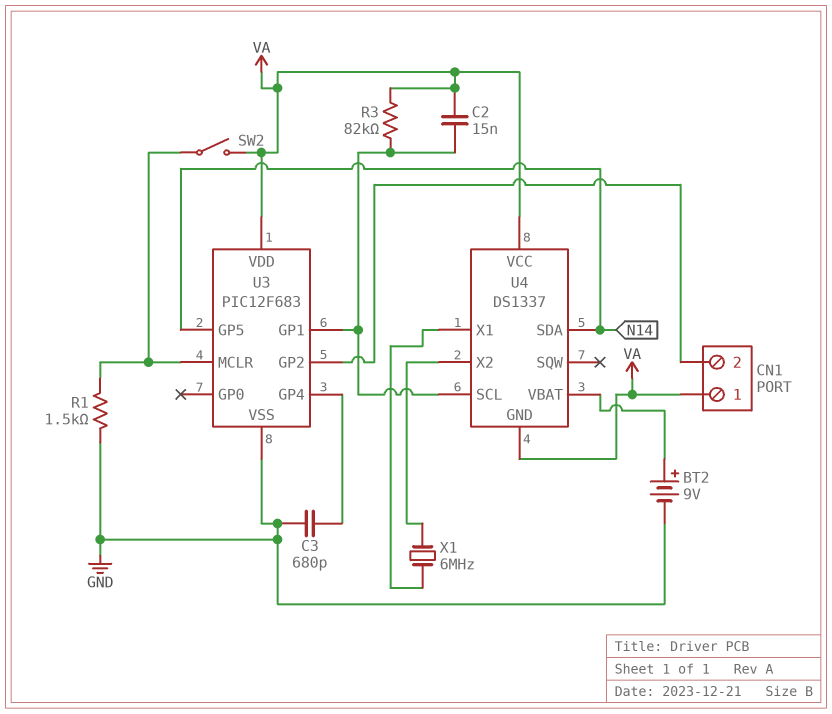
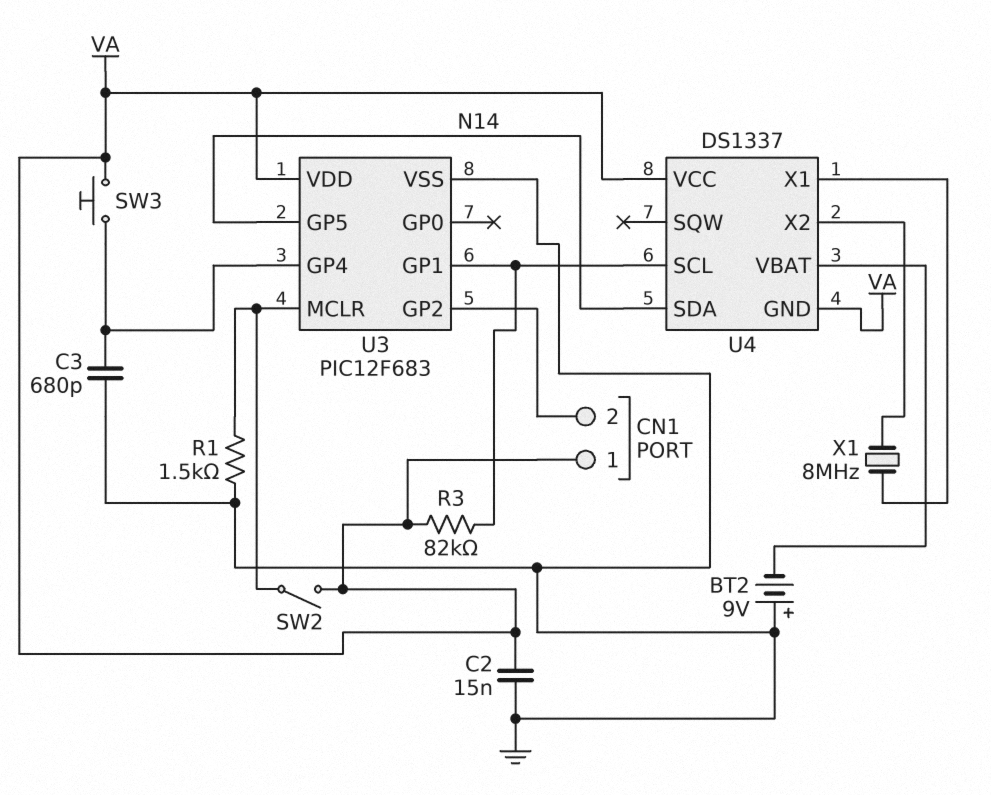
BT2: 9V (plus U4/VBAT, minus GND) -> 9V (plus GND, minus U4/VBAT)
C2: 15nF (U3/GP1, VA) -> 15nF (GND, VA)
SW3: none -> button (U3/GP4, VA)
X1: 6MHz (U4/X1, U4/X2) -> 8MHz (U4/X1, U4/X2)

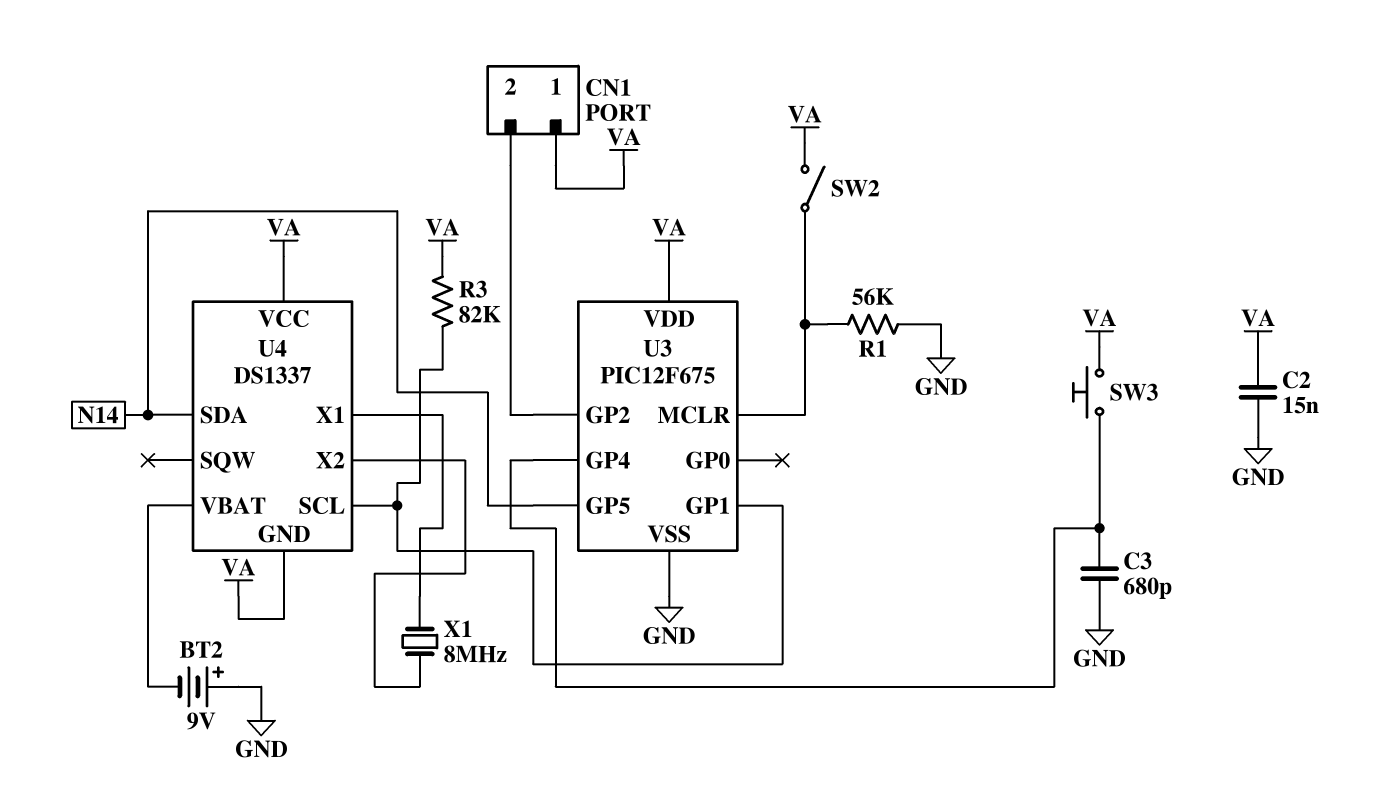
R1: 1.5k (GND, U3/MCLR) -> 56k (GND, U3/MCLR)
U3: PIC12F683 -> PIC12F675

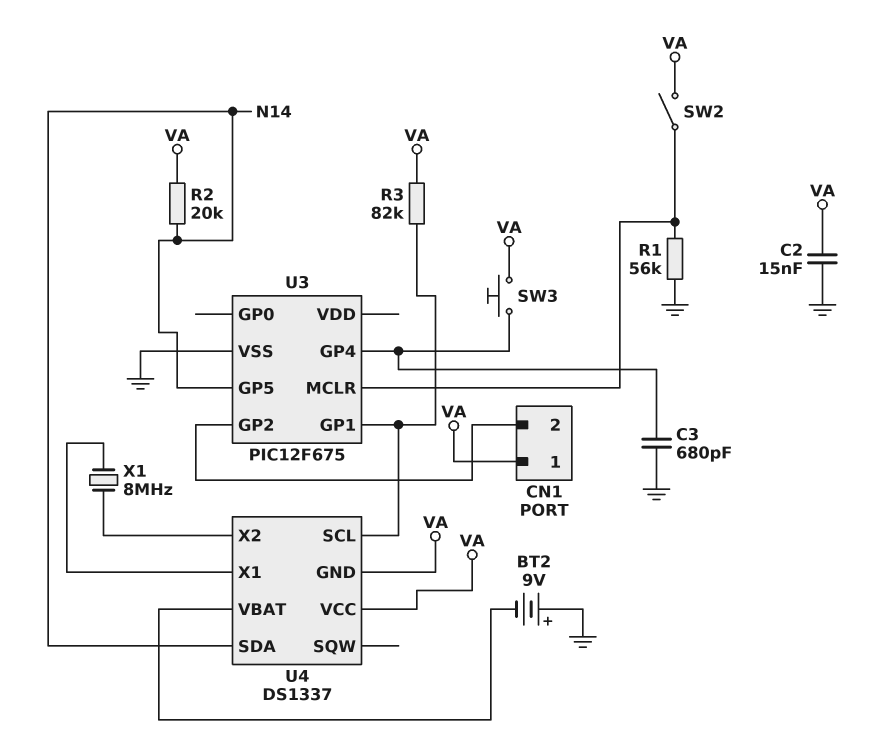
R2: none -> 20k (N14, VA)
U3 pin VDD: VA -> none

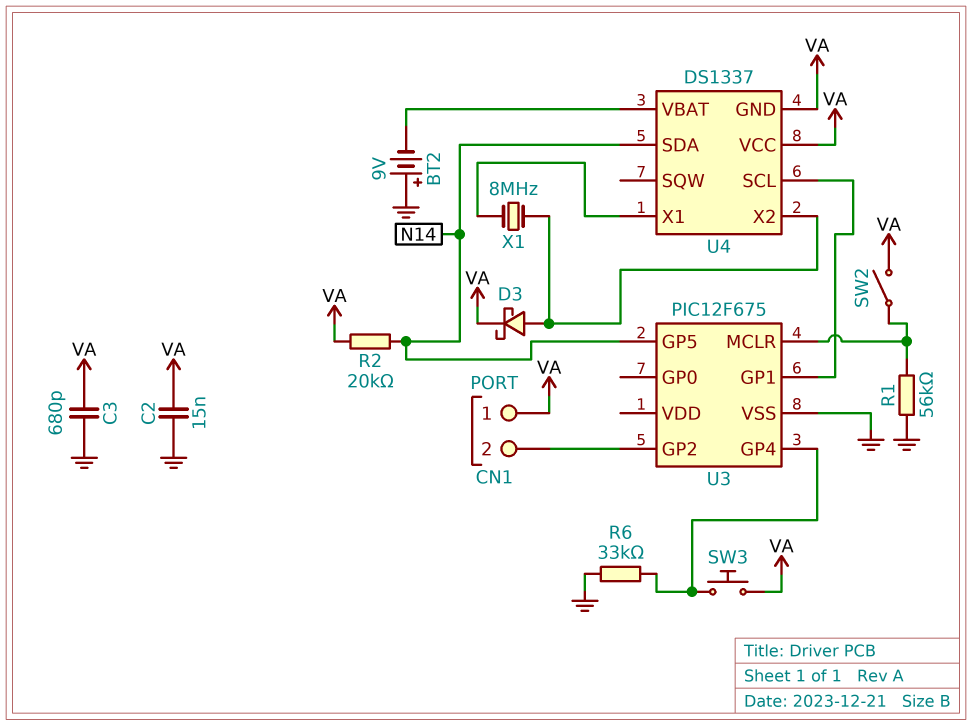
C3: 680pF (GND, U3/GP4) -> 680pF (GND, VA)
D3: none -> schottky (A U4/X2, K VA)
R3: 82k (U3/GP1, VA) -> none
R6: none -> 33k (GND, U3/GP4)

